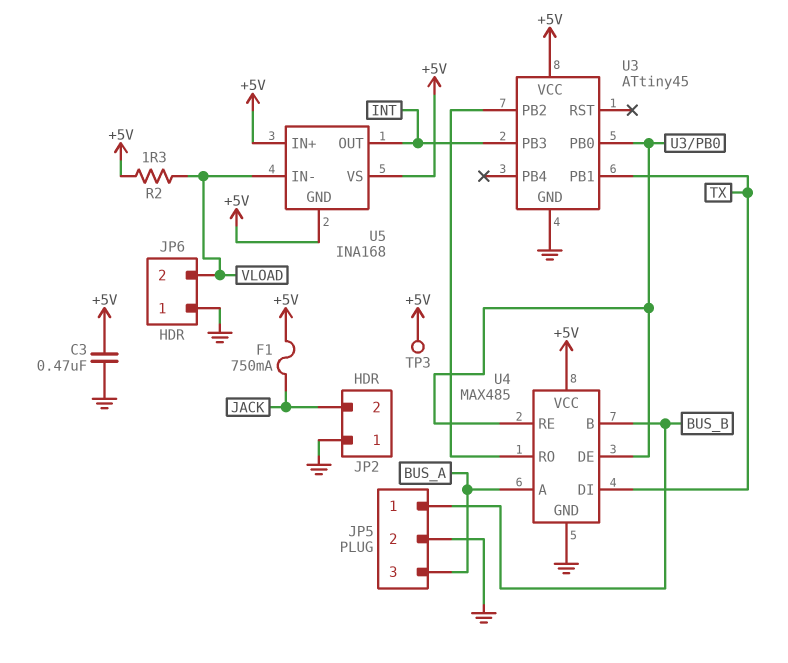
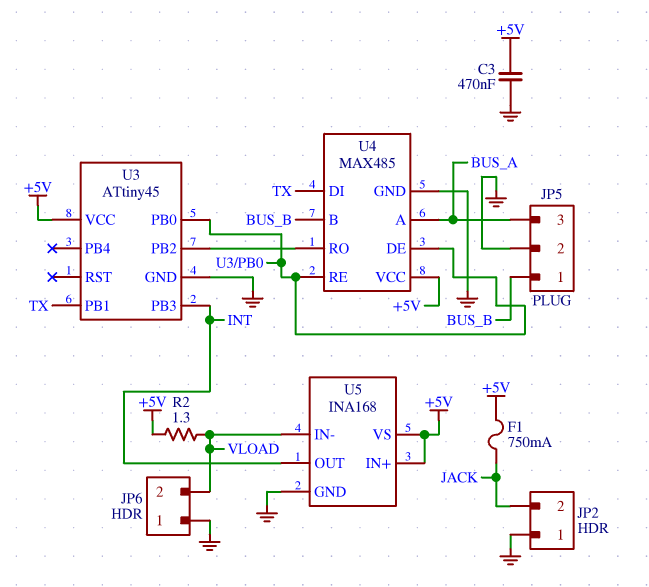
TP3: test point (+5V) -> none
U5 pin GND: +5V -> GND

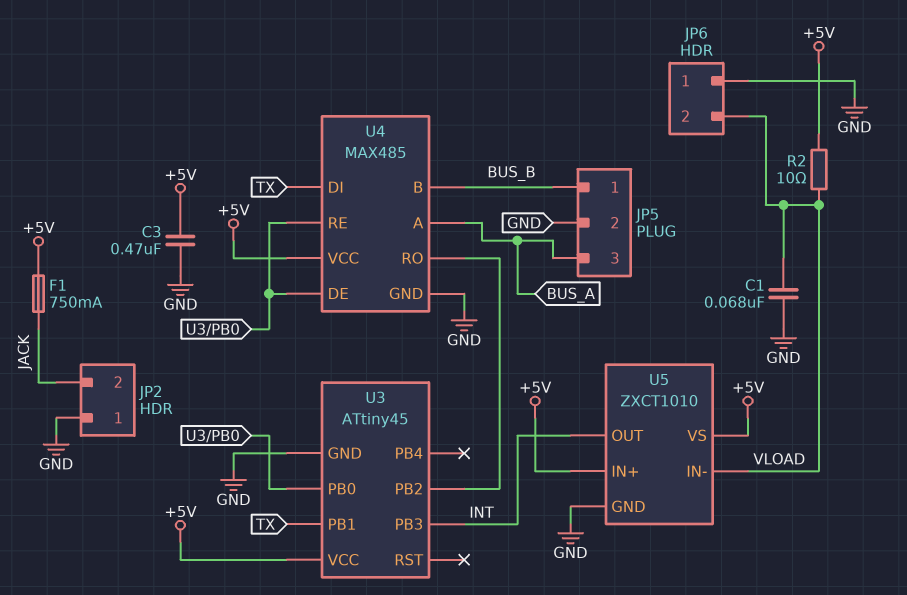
C1: none -> 68nF (GND, VLOAD)
R2: 1.3 (+5V, VLOAD) -> 10 (+5V, VLOAD)
U5: INA168 -> ZXCT1010

